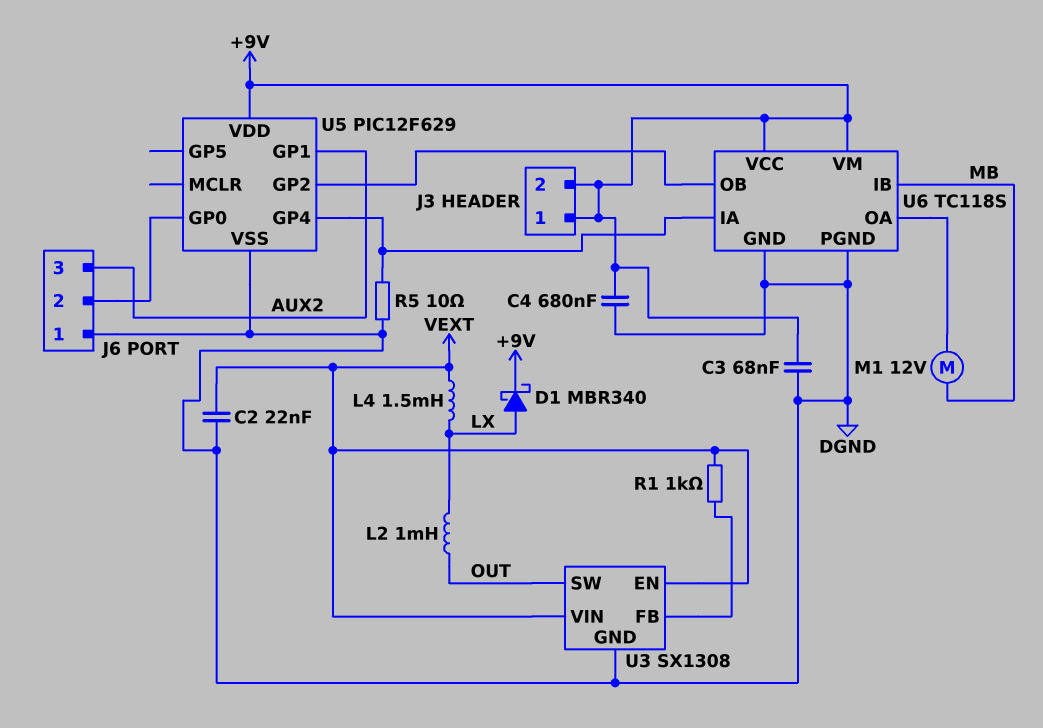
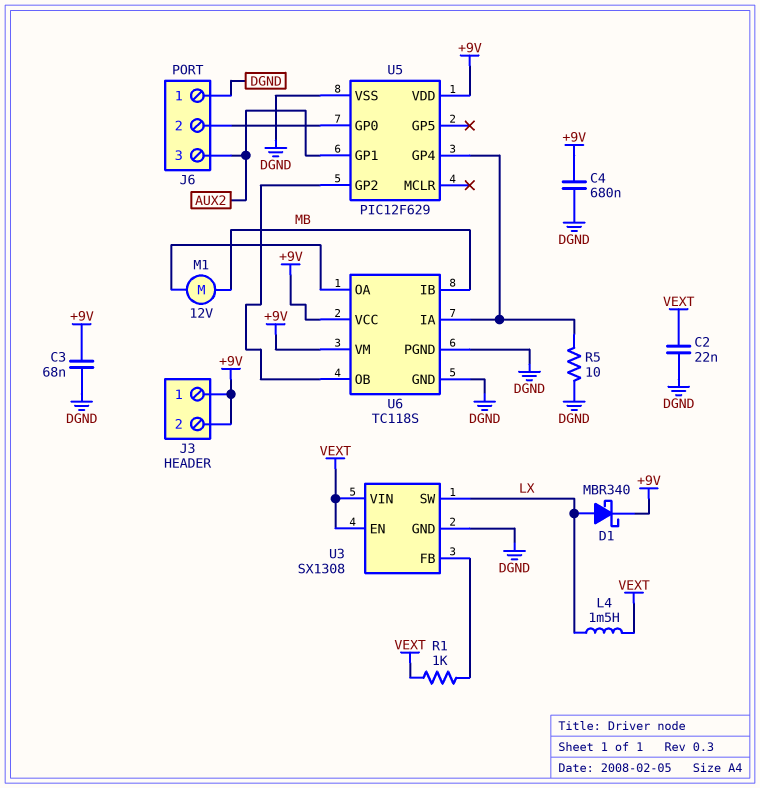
L2: 1mH (LX, OUT) -> none
U3 pin SW: OUT -> LX

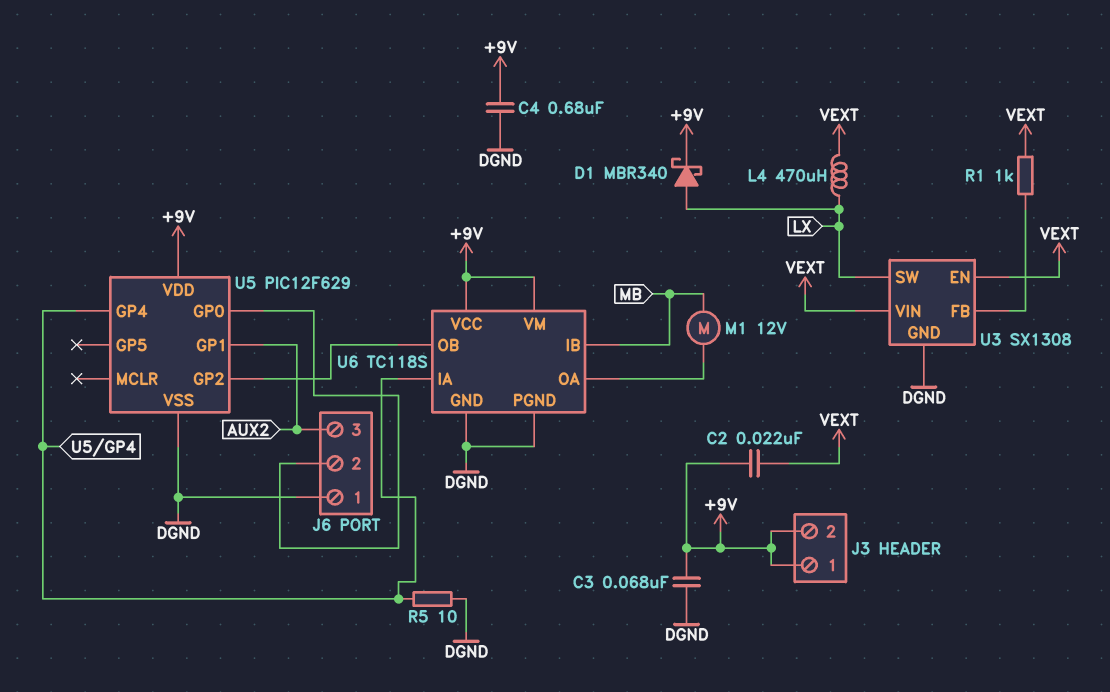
C2: 22nF (DGND, VEXT) -> 22nF (+9V, VEXT)
L4: 1.5mH (LX, VEXT) -> 470uH (LX, VEXT)

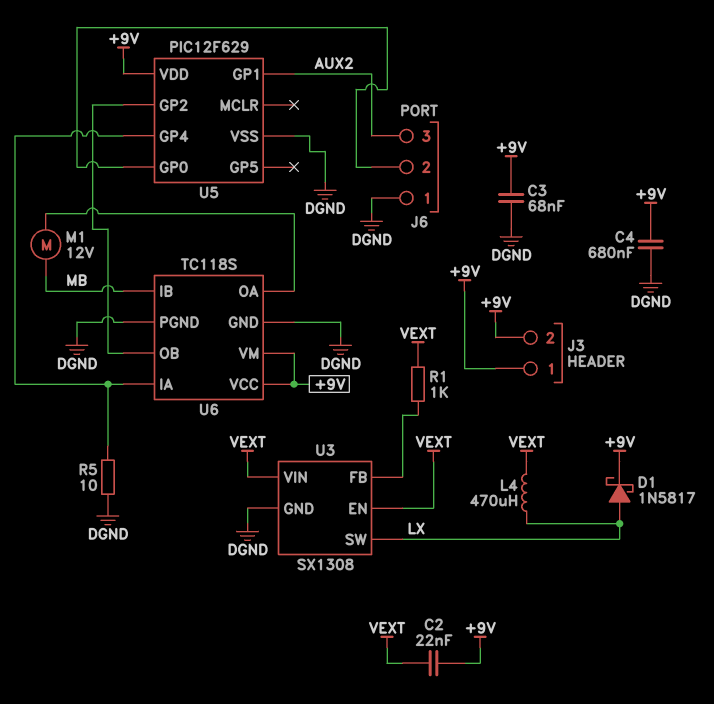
D1: schottky MBR340 (A LX, K +9V) -> schottky 1N5817 (A LX, K +9V)

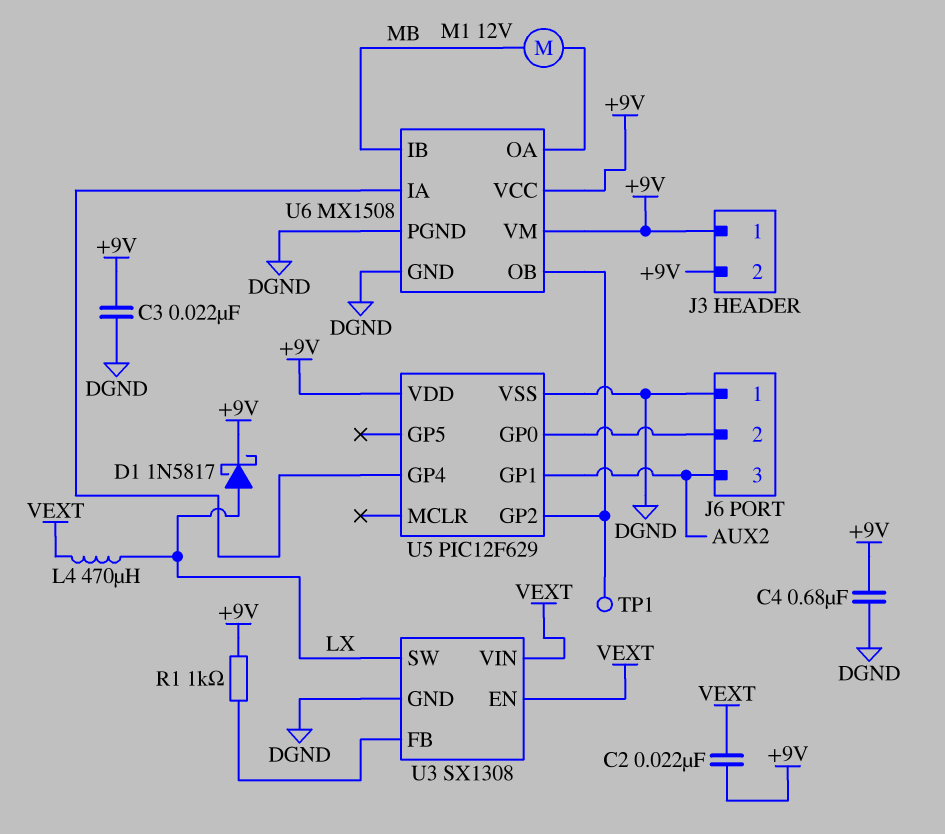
C3: 68nF (+9V, DGND) -> 22nF (+9V, DGND)
R1: 1k (U3/FB, VEXT) -> 1k (+9V, U3/FB)
R5: 10 (DGND, U5/GP4) -> none
TP1: none -> test point (U5/GP2)
U6: TC118S -> MX1508

